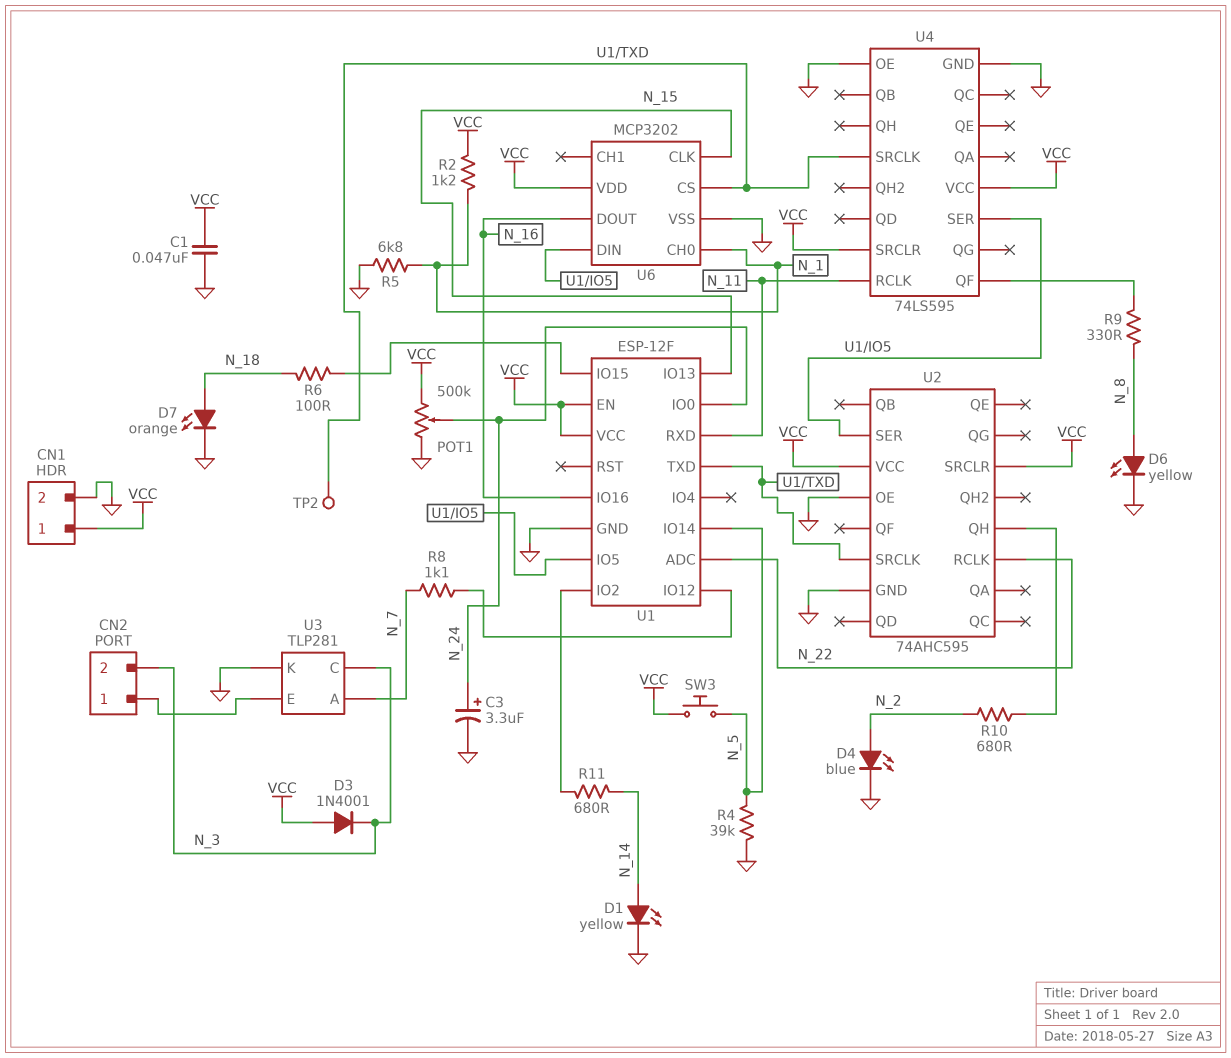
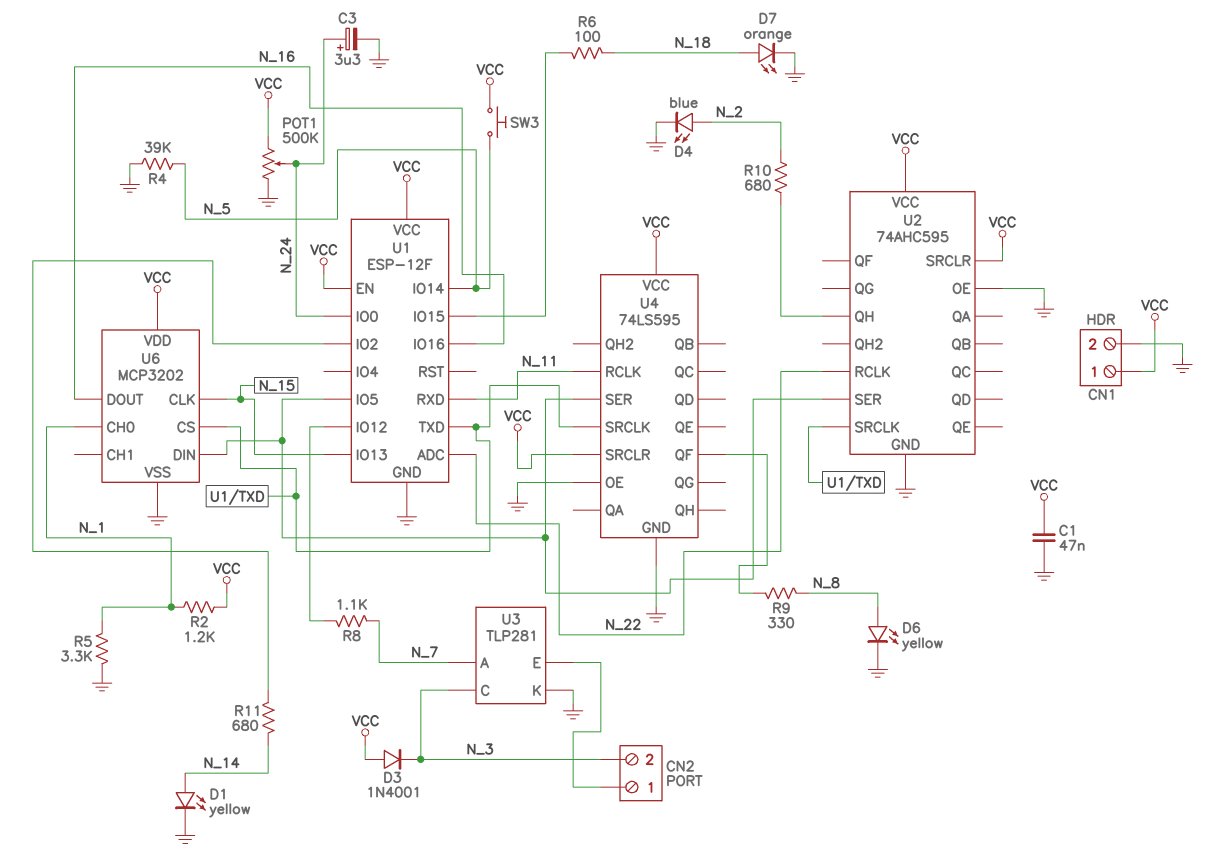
R5: 6.8k (GND, N_1) -> 3.3k (GND, N_1)
TP2: test point (U1/TXD) -> none

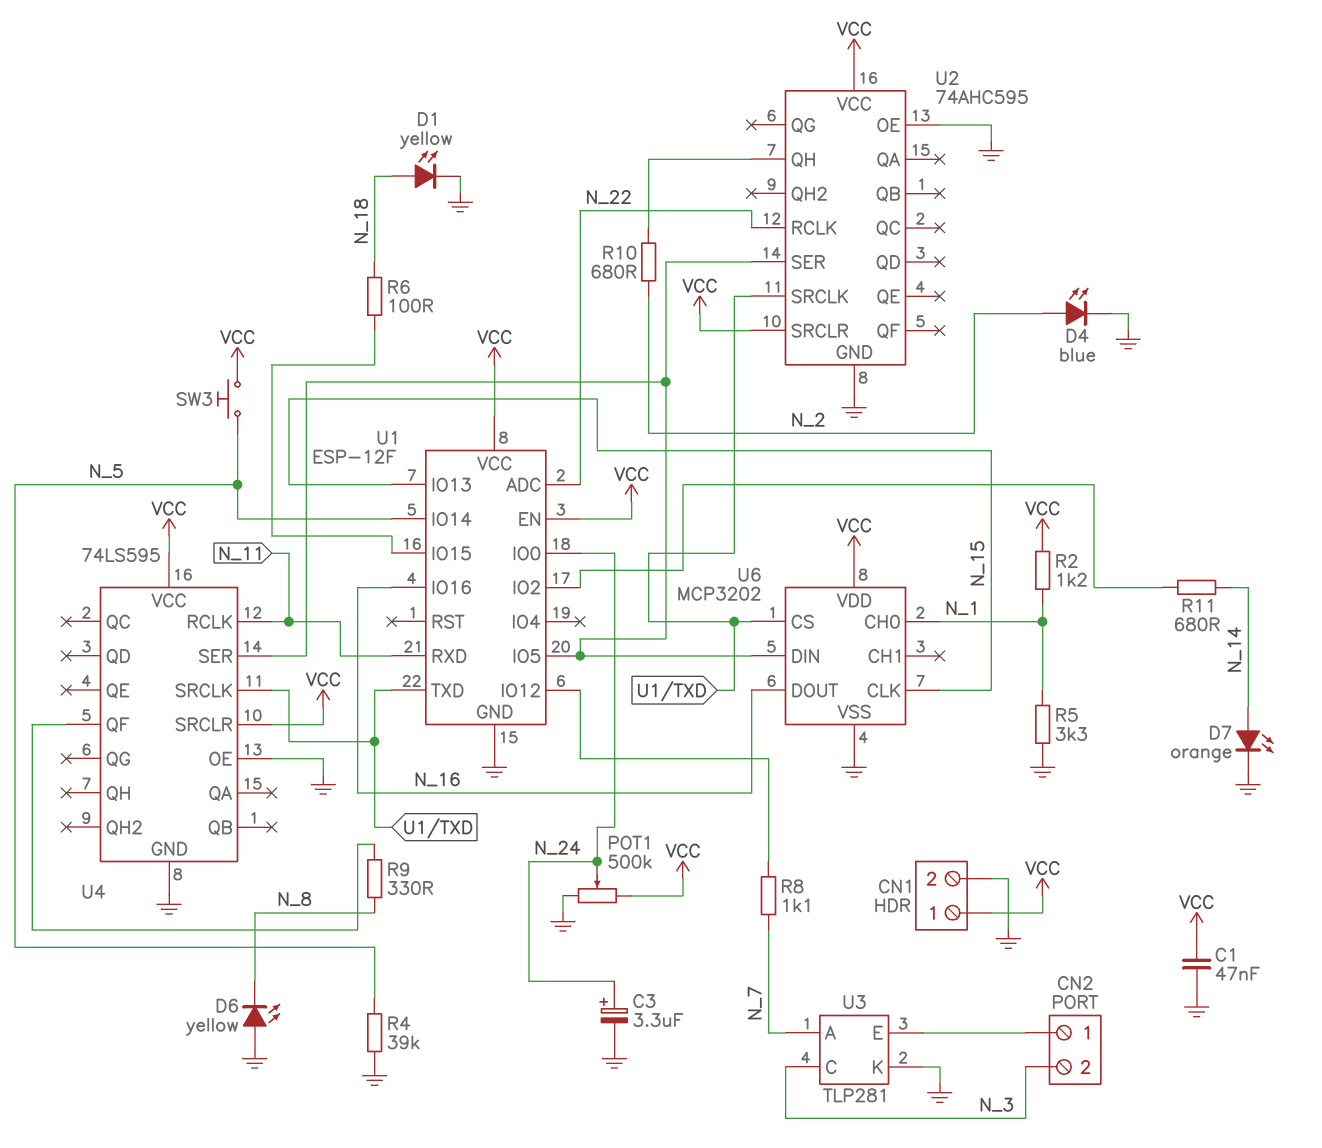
D1: LED yellow (A N_14, K GND) -> LED yellow (A N_18, K GND)
D3: diode 1N4001 (A VCC, K N_3) -> none
D6: LED yellow (A N_8, K GND) -> LED yellow (A GND, K N_8)
D7: LED orange (A N_18, K GND) -> LED orange (A N_14, K GND)

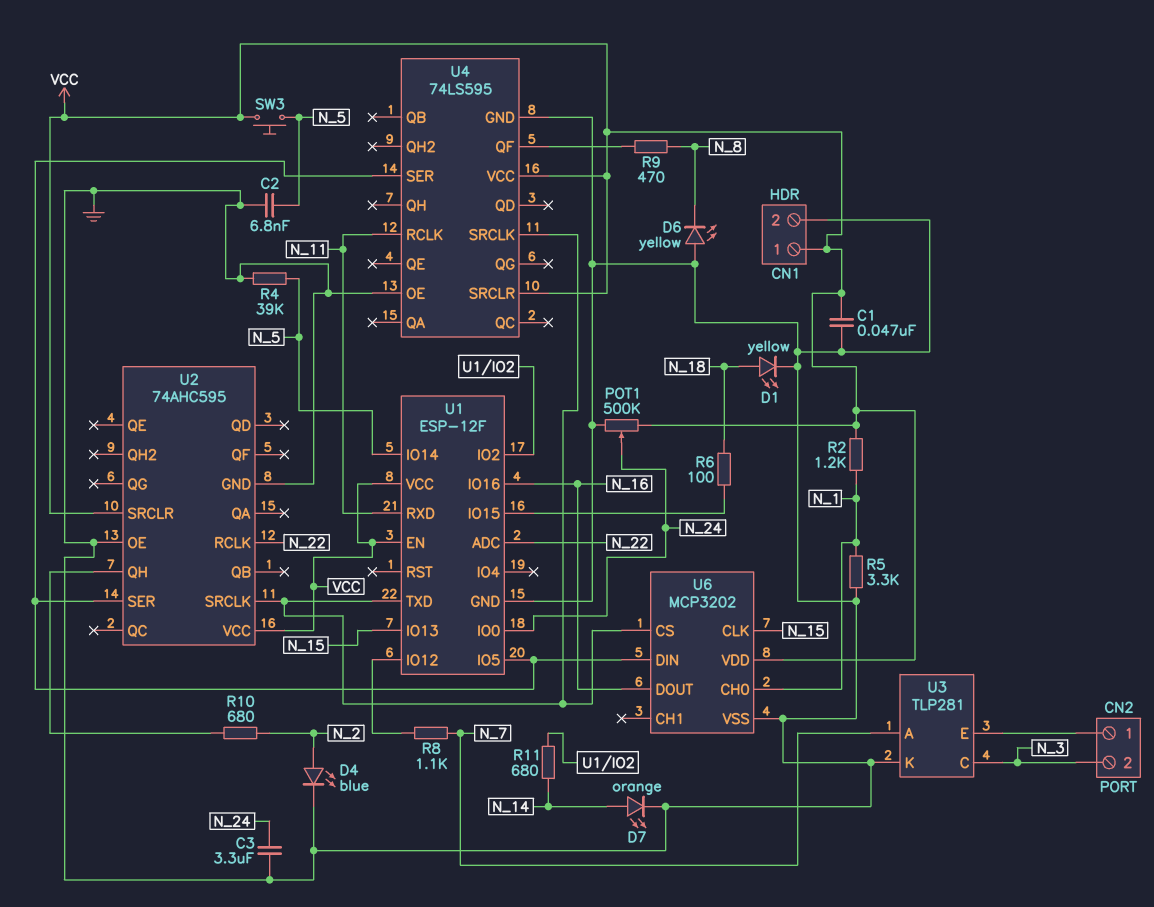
C2: none -> 6.8nF (GND, N_5)
C3: 3.3uF (plus N_24, minus GND) -> 3.3uF (GND, N_24)
R9: 330 (N_8, U4/QF) -> 470 (N_8, U4/QF)

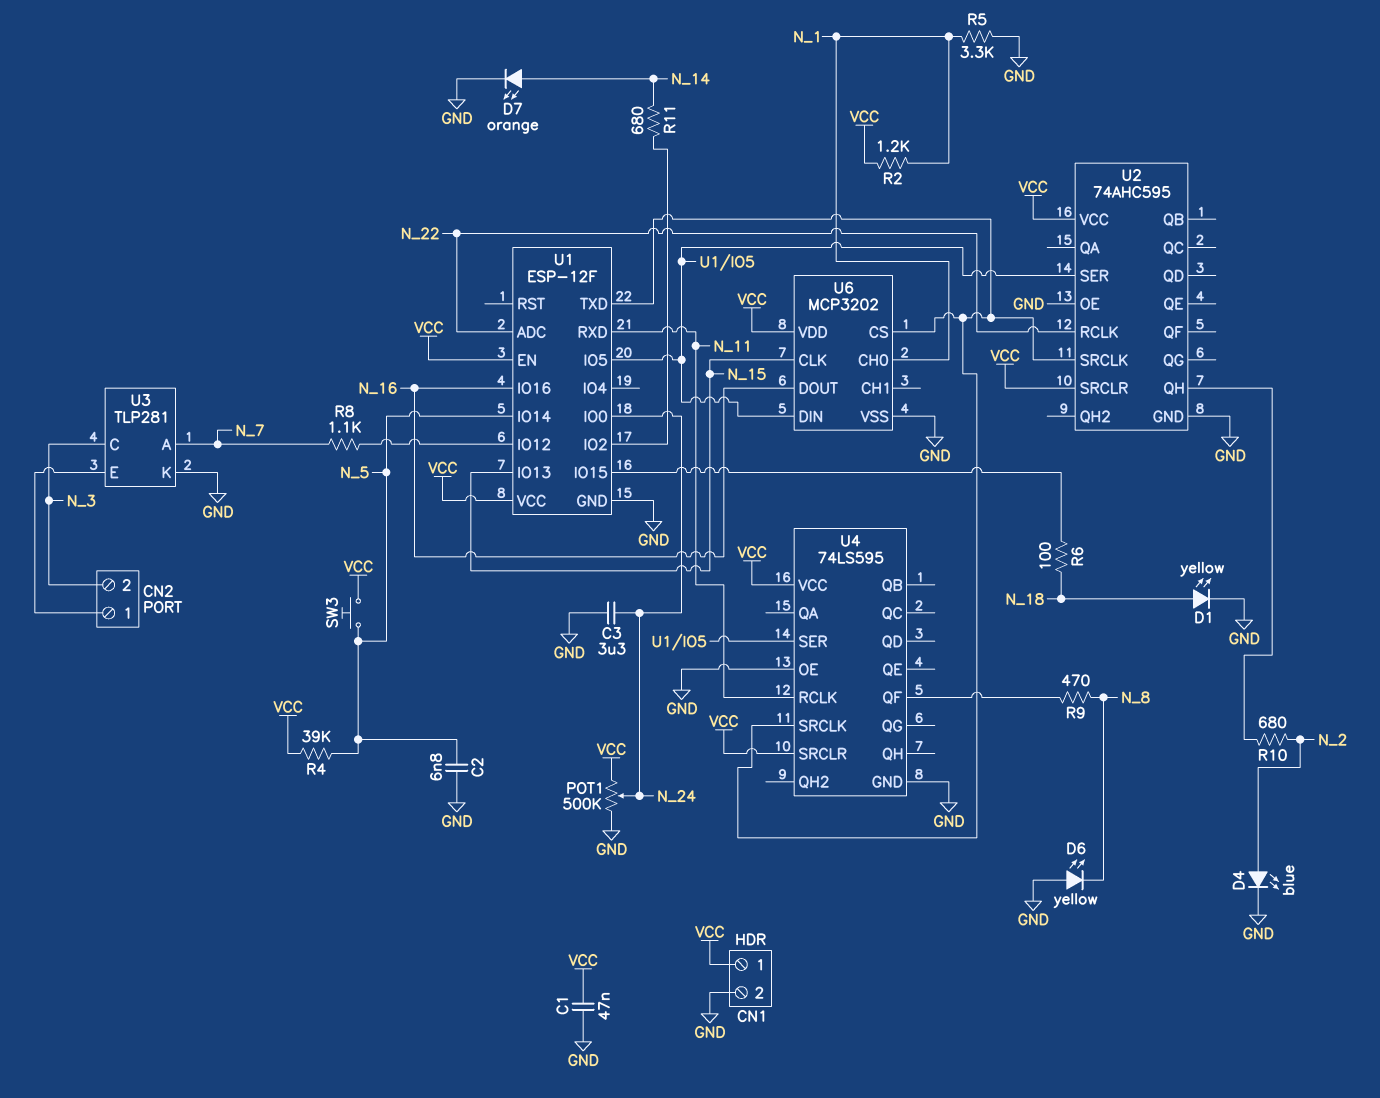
R4: 39k (GND, N_5) -> 39k (N_5, VCC)

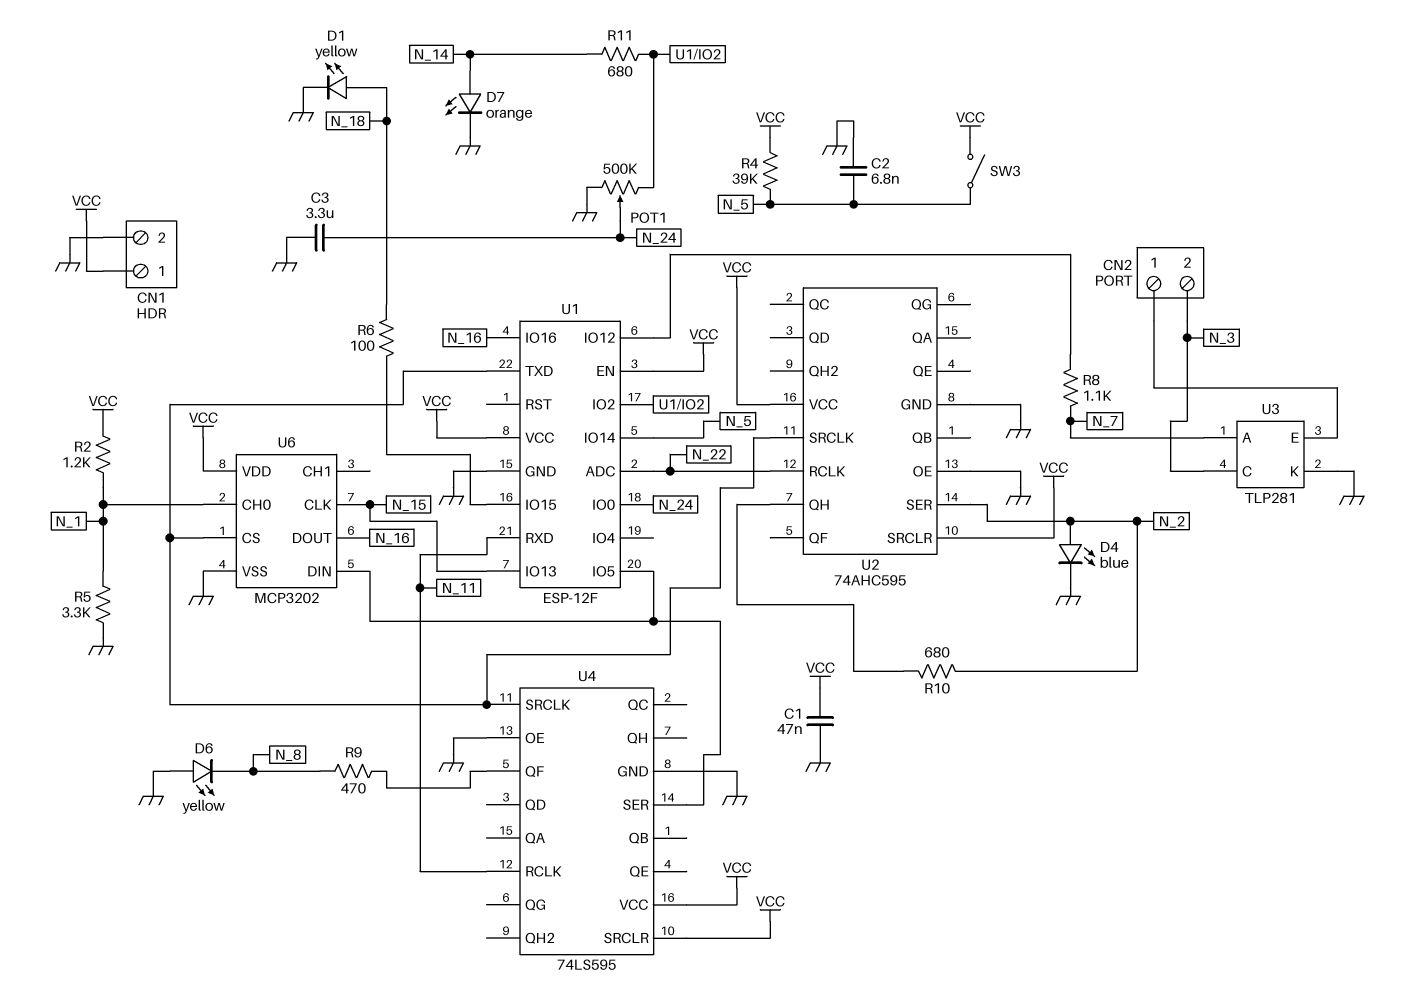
POT1: 500k (GND, VCC, wiper N_24) -> 500k (GND, U1/IO2, wiper N_24)
SW3: button (N_5, VCC) -> switch (N_5, VCC)
U2 pin SER: U1/IO5 -> N_2

